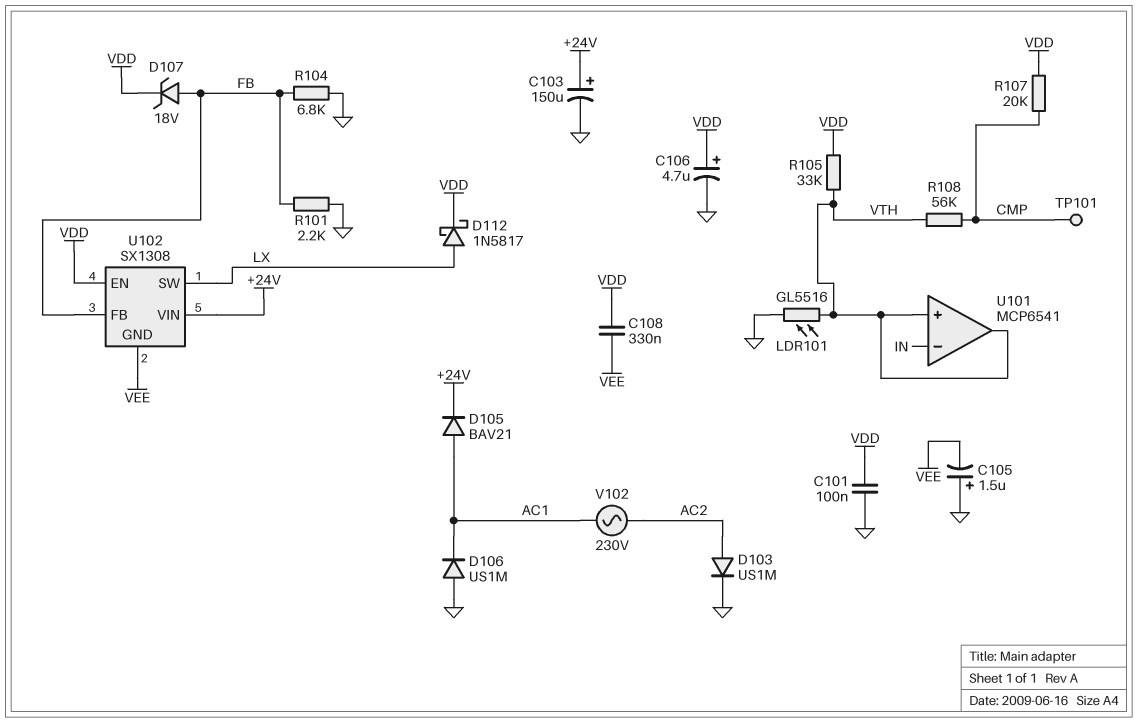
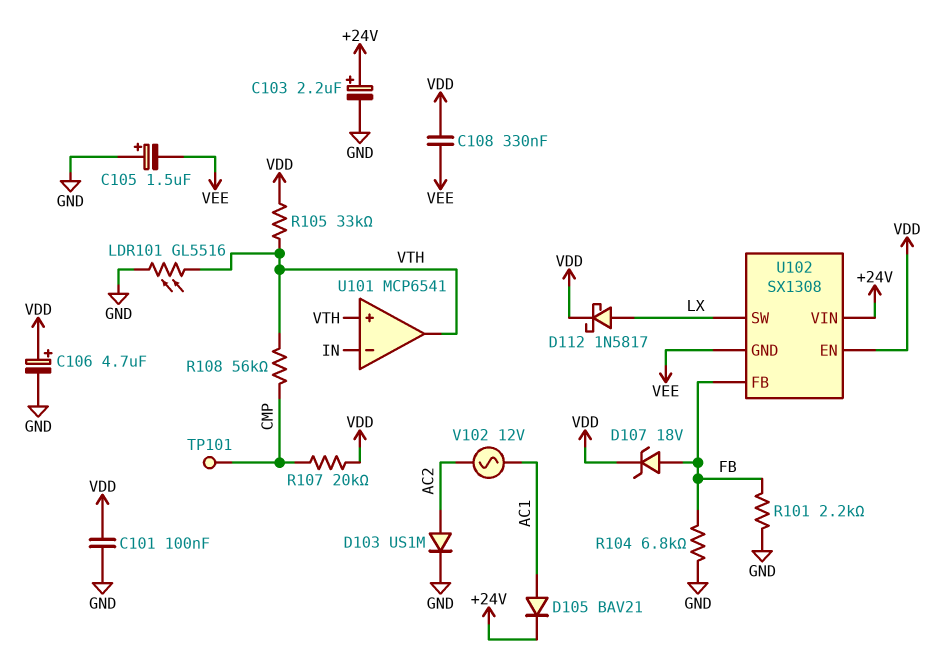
C103: 150uF (plus +24V, minus GND) -> 2.2uF (plus +24V, minus GND)
D106: diode US1M (A GND, K AC1) -> none
V102: AC 230V (AC1, AC2) -> AC 12V (AC1, AC2)

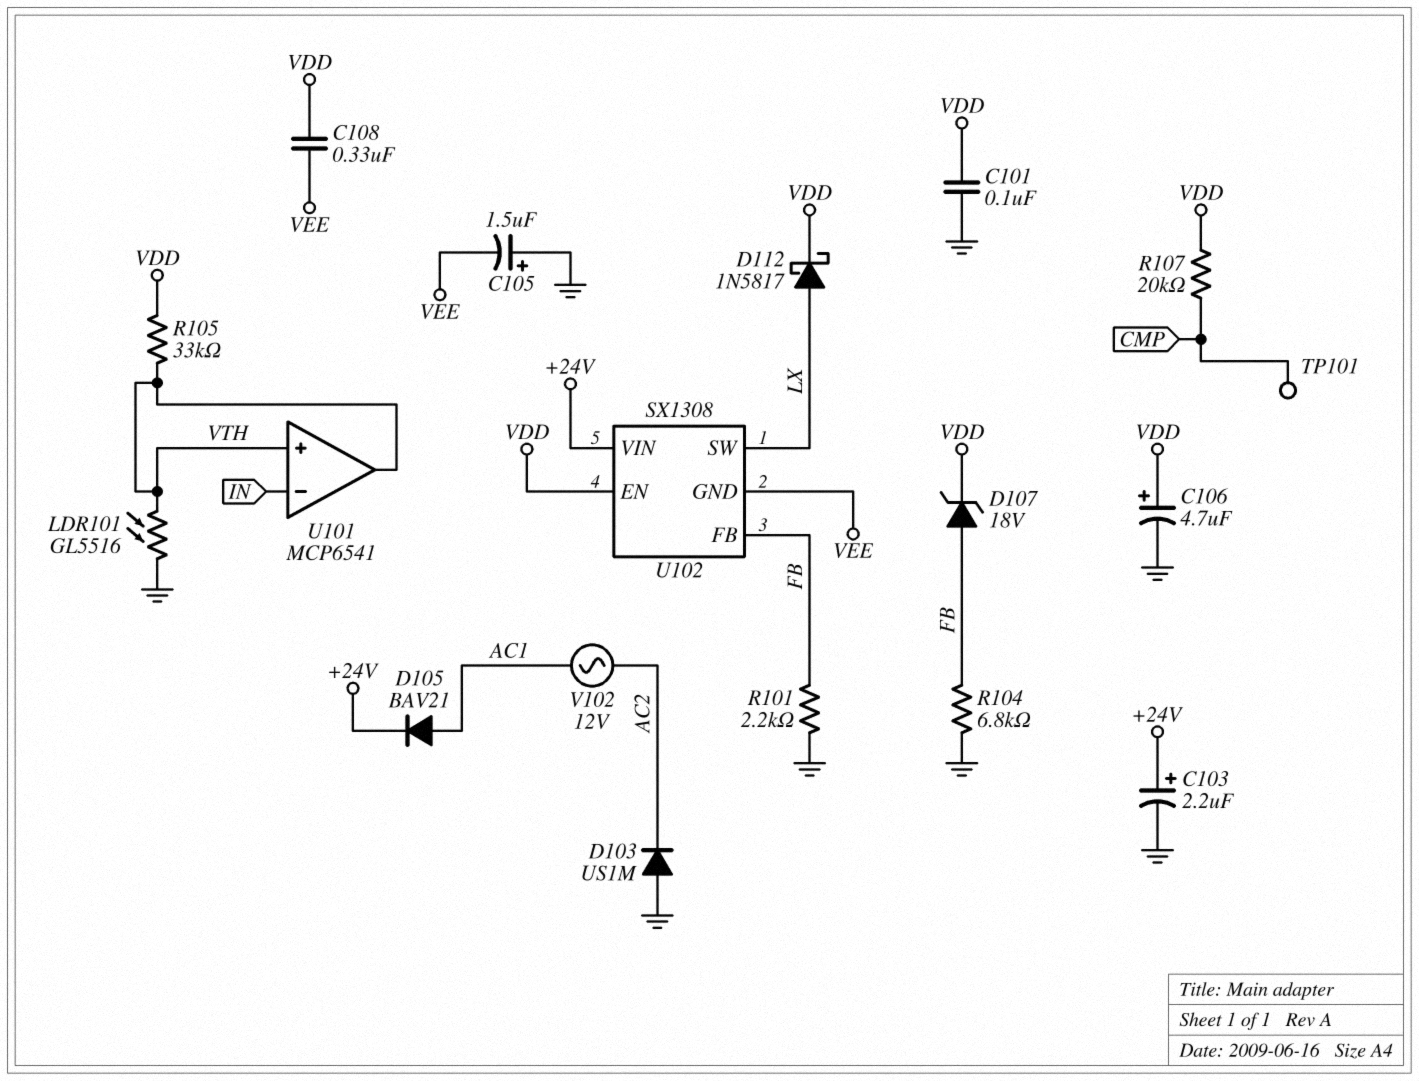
D103: diode US1M (A AC2, K GND) -> diode US1M (A GND, K AC2)
R108: 56k (CMP, VTH) -> none

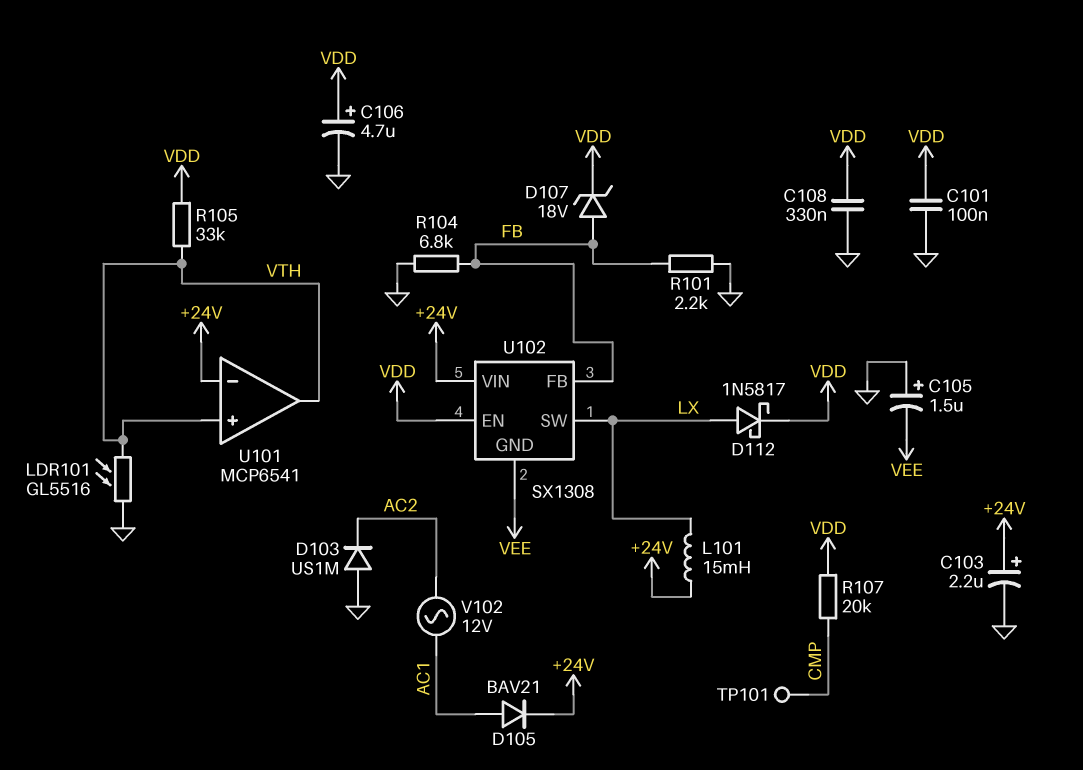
C108: 330nF (VDD, VEE) -> 330nF (GND, VDD)
L101: none -> 15mH (+24V, LX)
U101 pin in-: IN -> +24V

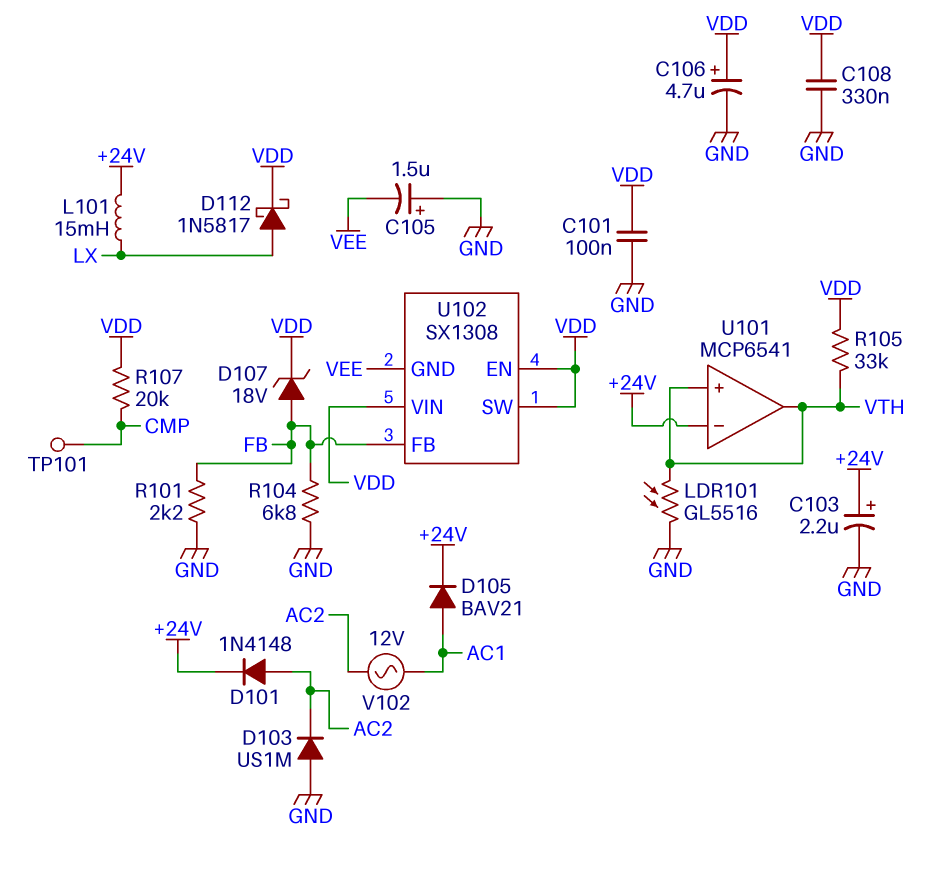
D101: none -> diode 1N4148 (A AC2, K +24V)
U102 pin SW: LX -> VDD
U102 pin VIN: +24V -> VDD

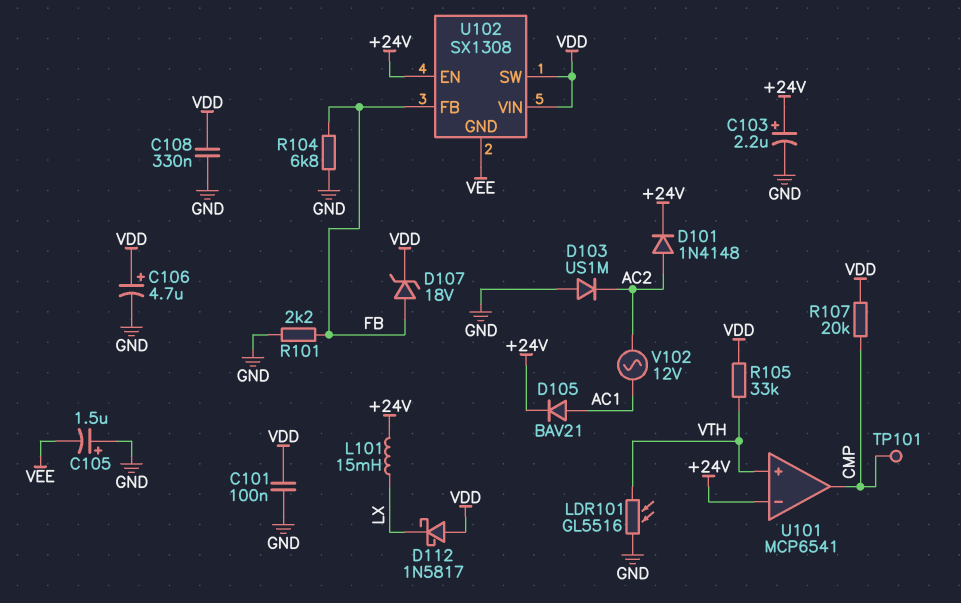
D112: schottky 1N5817 (A LX, K VDD) -> schottky 1N5817 (A VDD, K LX)
U101 pin out: VTH -> CMP
U102 pin EN: VDD -> +24V

